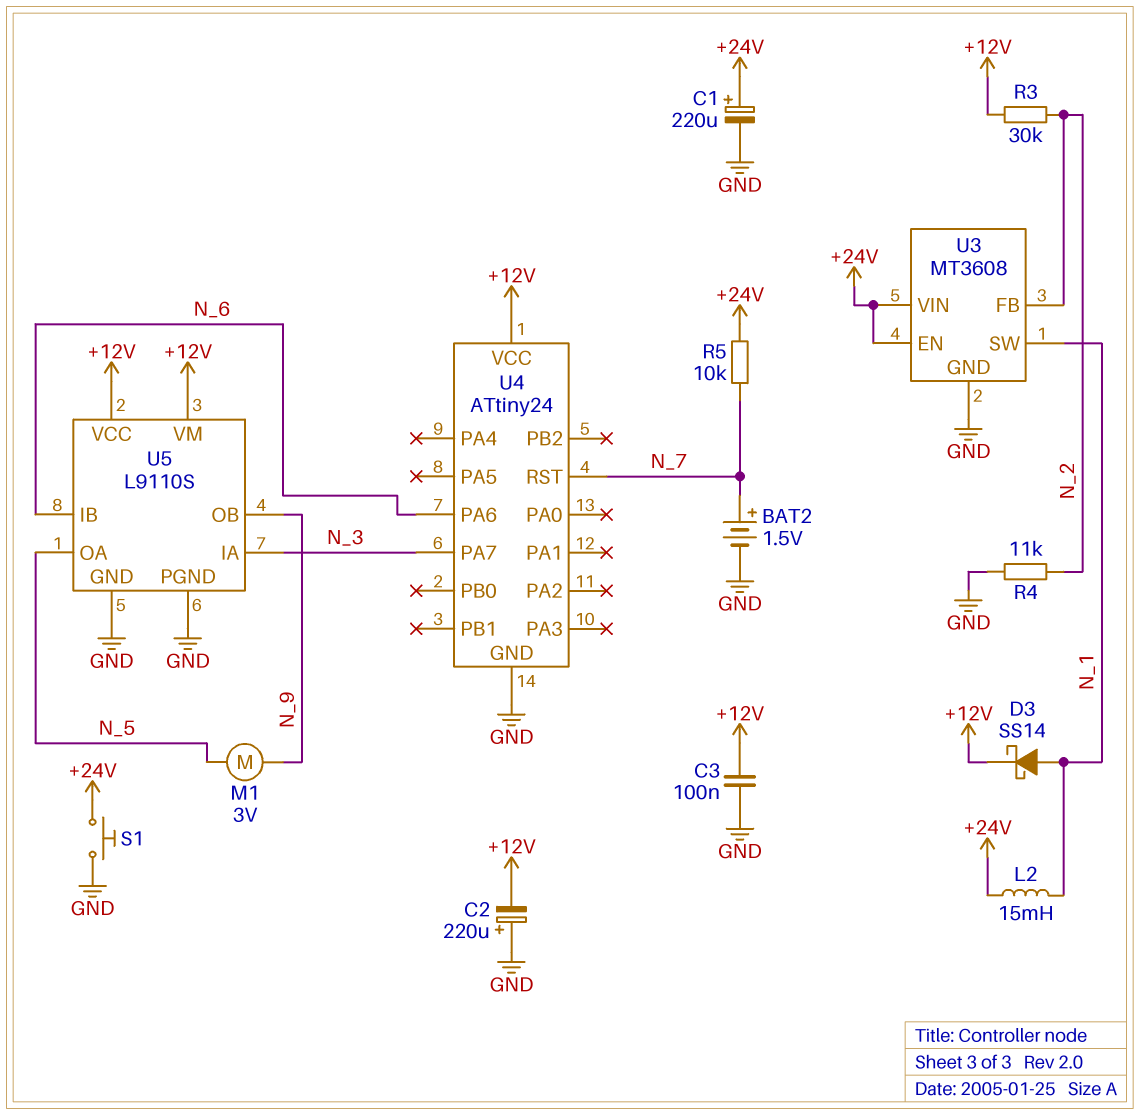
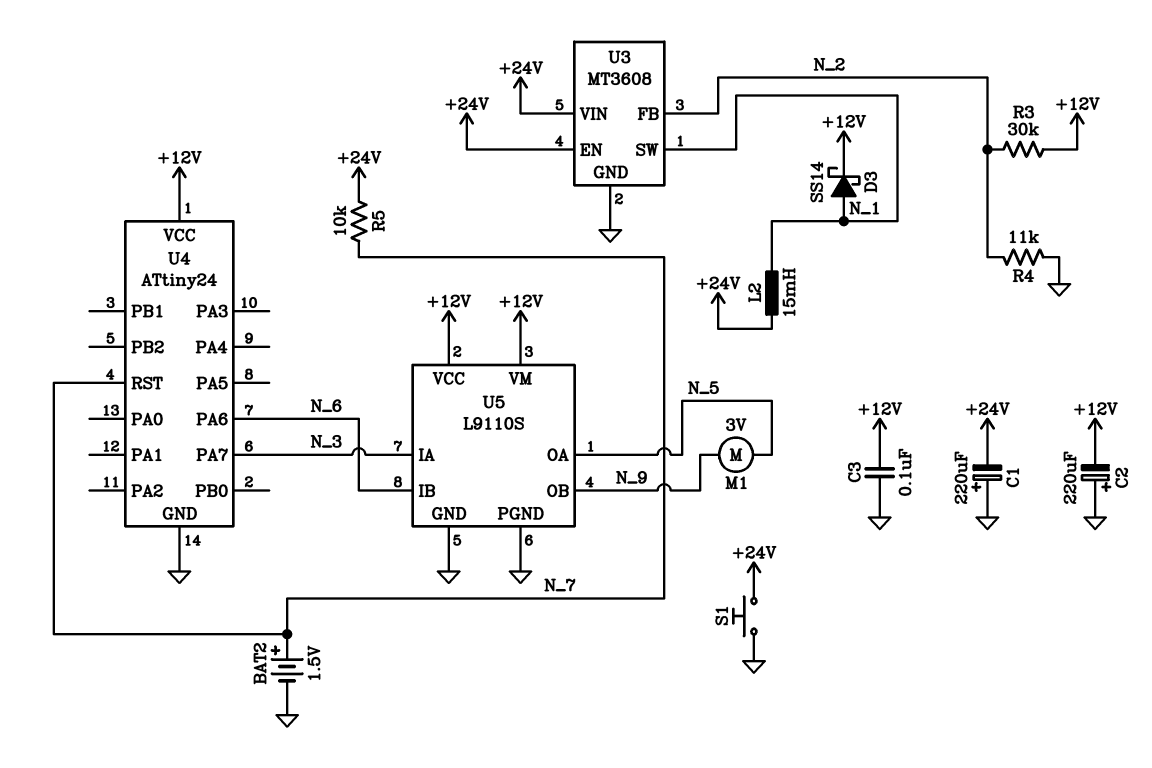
C1: 220uF (plus +24V, minus GND) -> 220uF (plus GND, minus +24V)

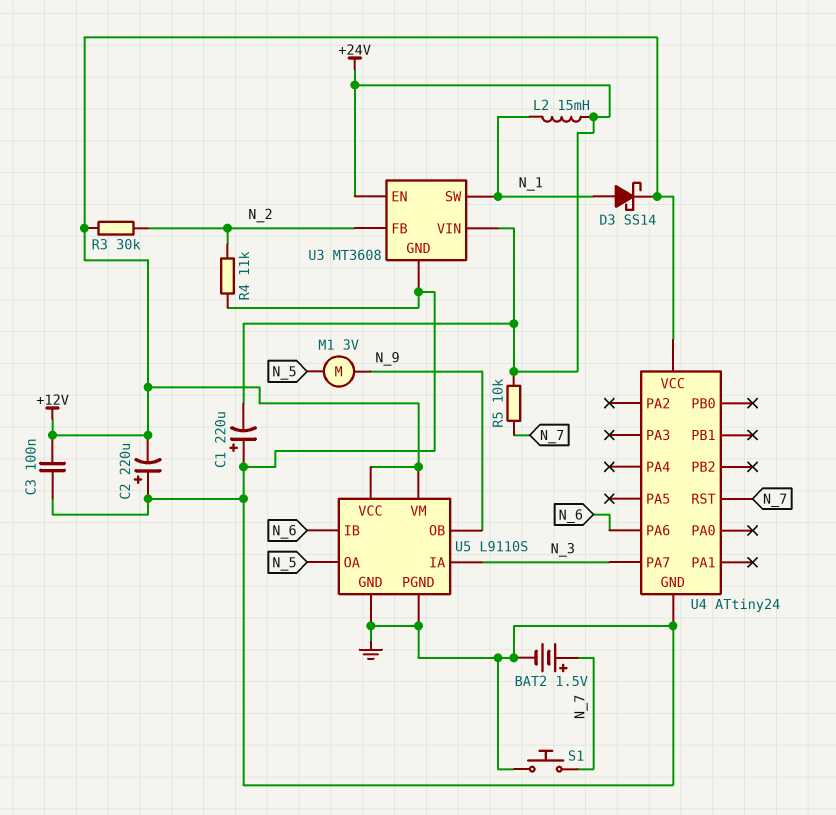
S1: button (+24V, GND) -> button (GND, N_7)

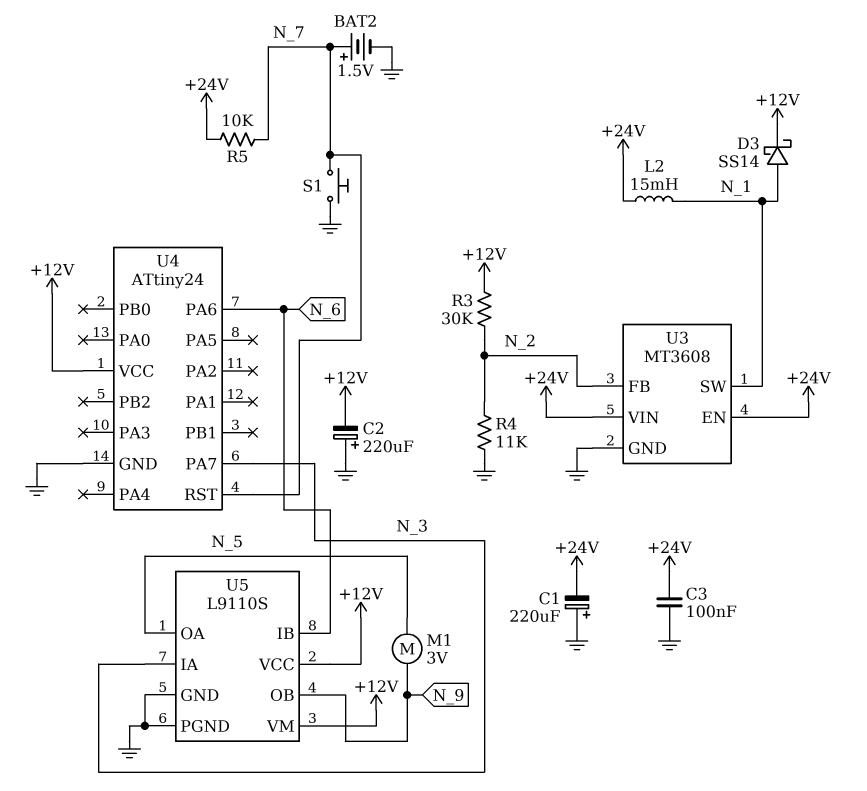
C3: 100nF (+12V, GND) -> 100nF (+24V, GND)

